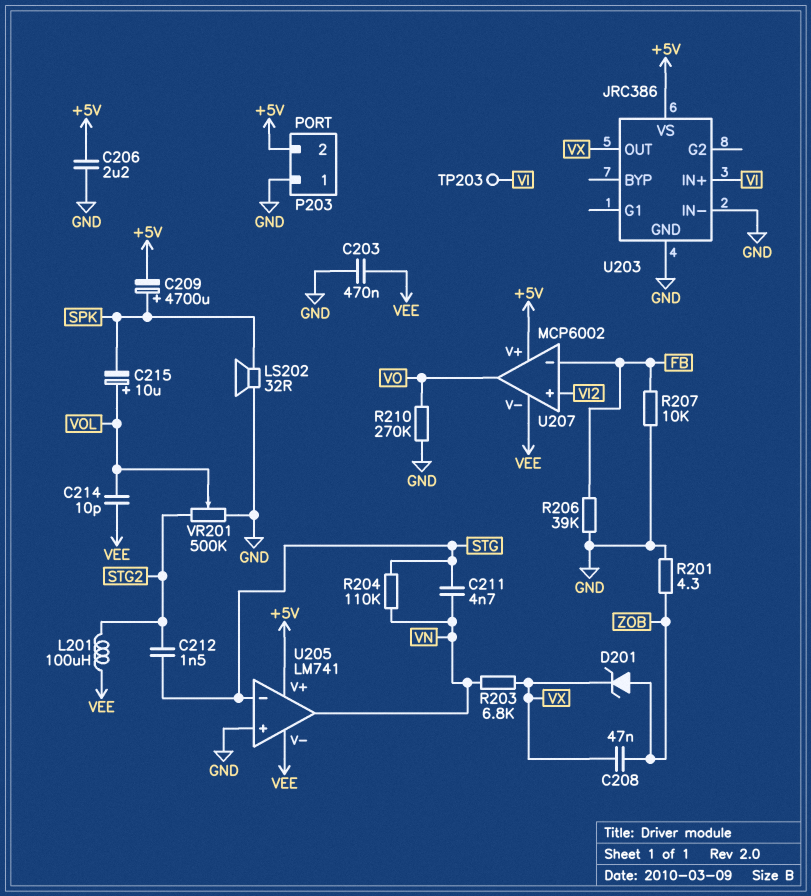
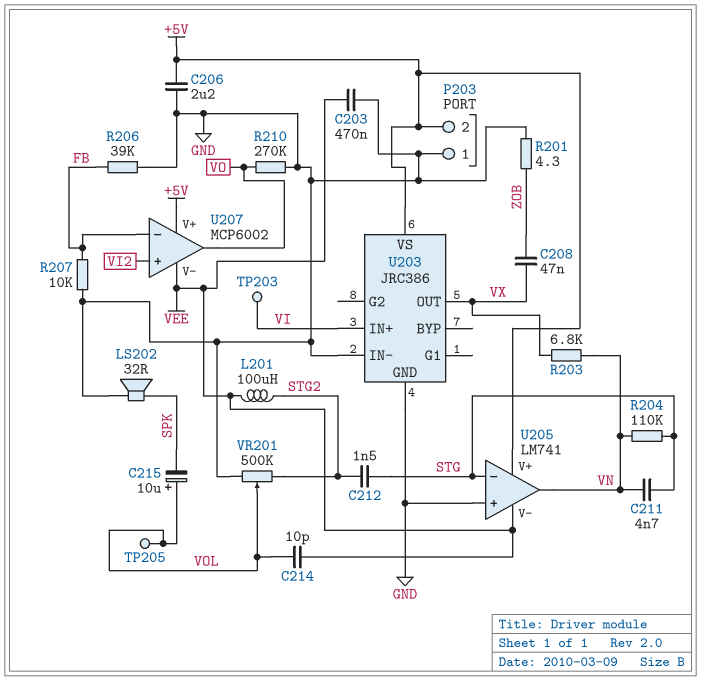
C209: 4700uF (plus SPK, minus +5V) -> none
D201: zener (A ZOB, K VX) -> none
TP205: none -> test point (VOL)

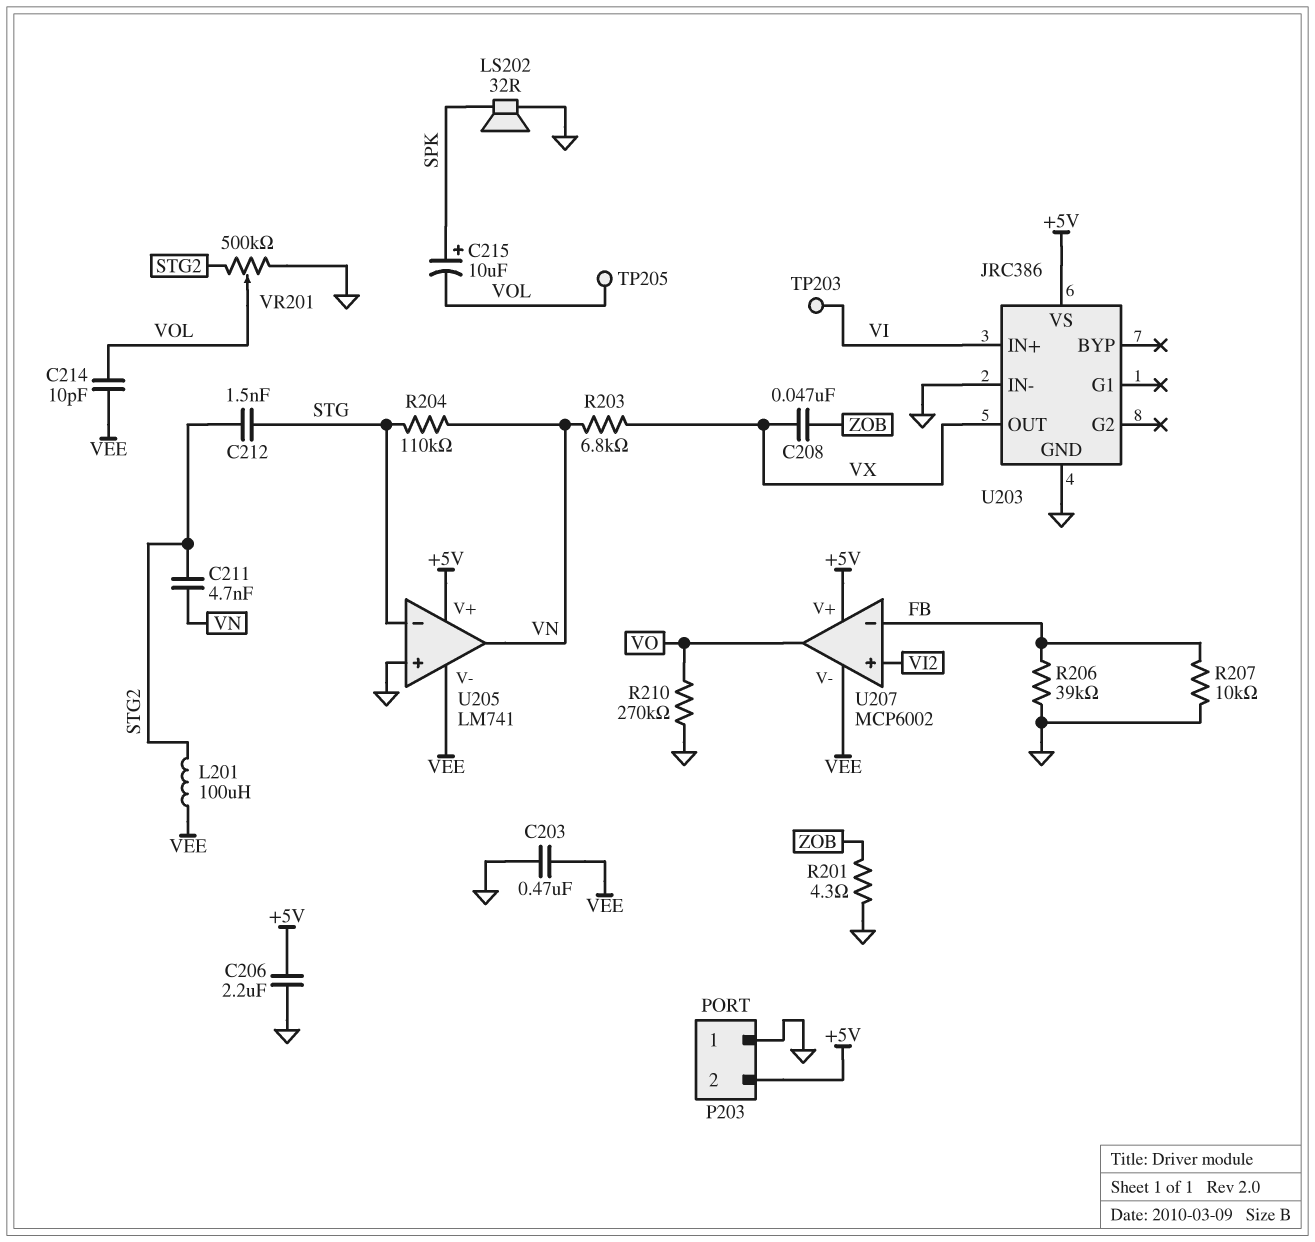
C211: 4.7nF (STG, VN) -> 4.7nF (STG2, VN)
C215: 10uF (plus VOL, minus SPK) -> 10uF (plus SPK, minus VOL)

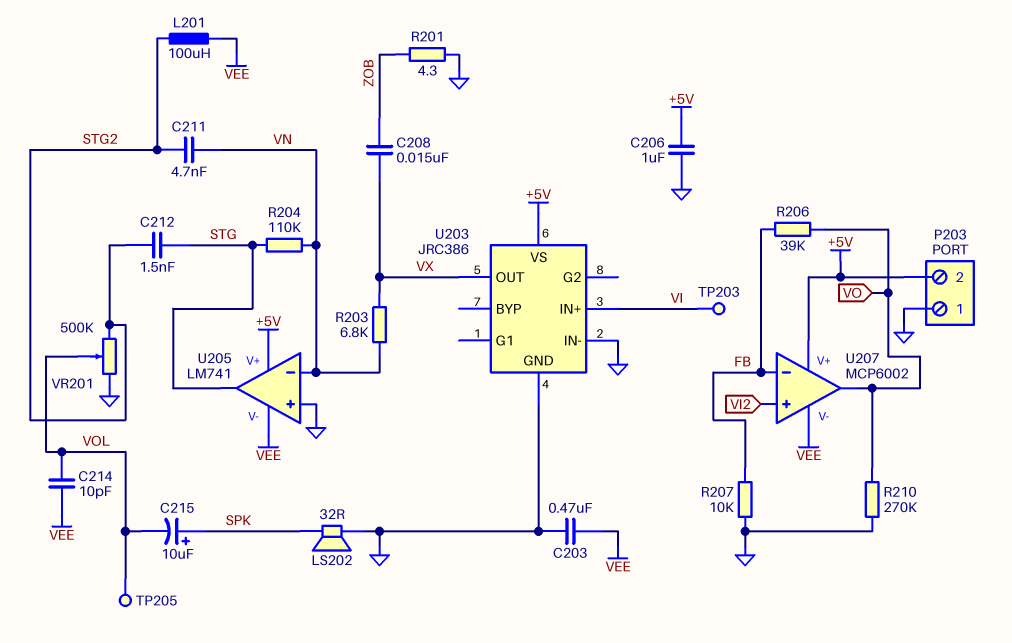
C206: 2.2uF (+5V, GND) -> 1uF (+5V, GND)
C208: 47nF (VX, ZOB) -> 15nF (VX, ZOB)
R206: 39k (FB, GND) -> 39k (FB, VO)
U205 pin in-: STG -> VN
U205 pin out: VN -> STG

